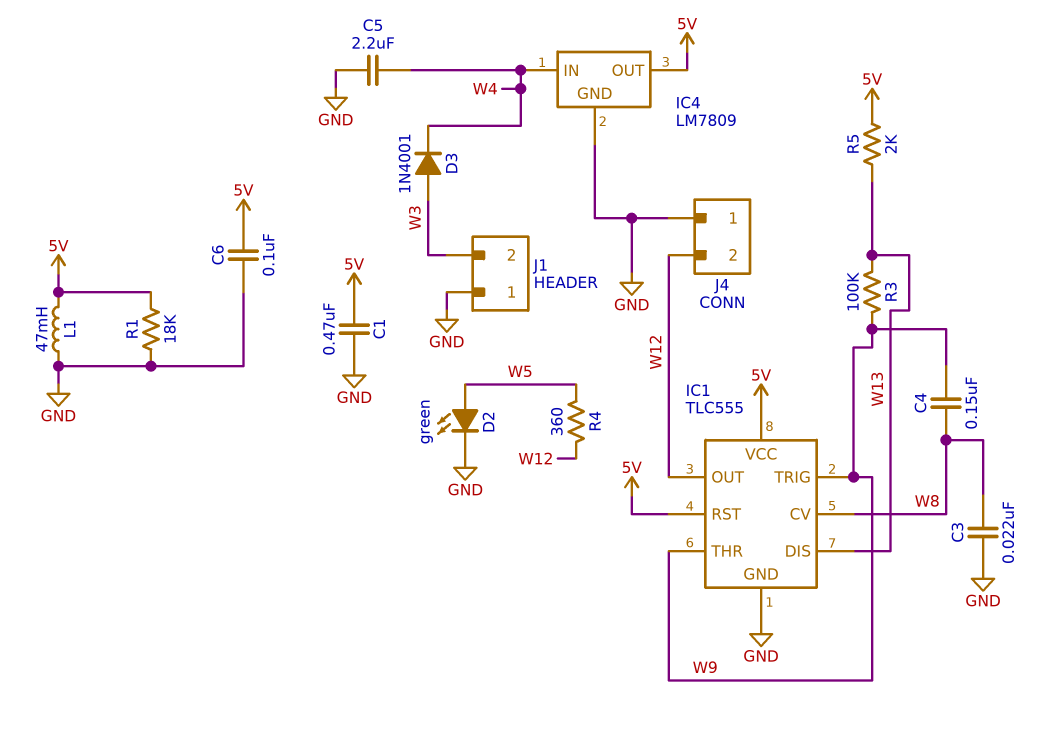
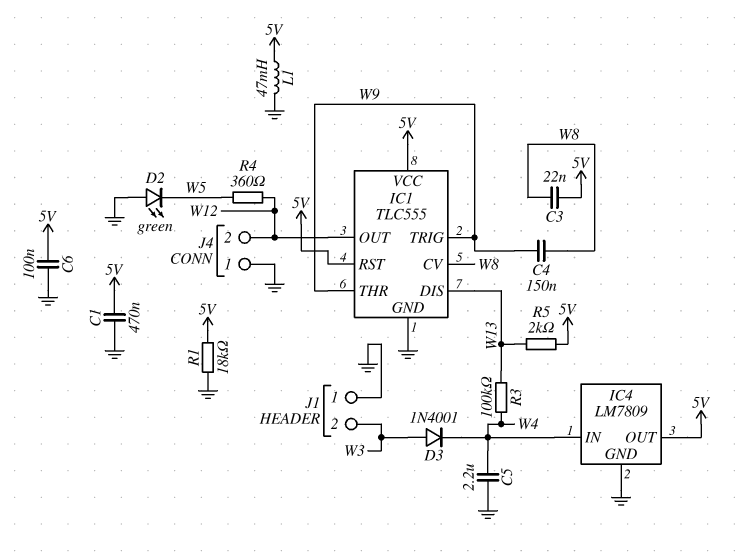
C3: 22nF (GND, W8) -> 22nF (5V, W8)
D2: LED green (A W5, K GND) -> LED green (A GND, K W5)
R3: 100k (W9, W13) -> 100k (W4, W13)

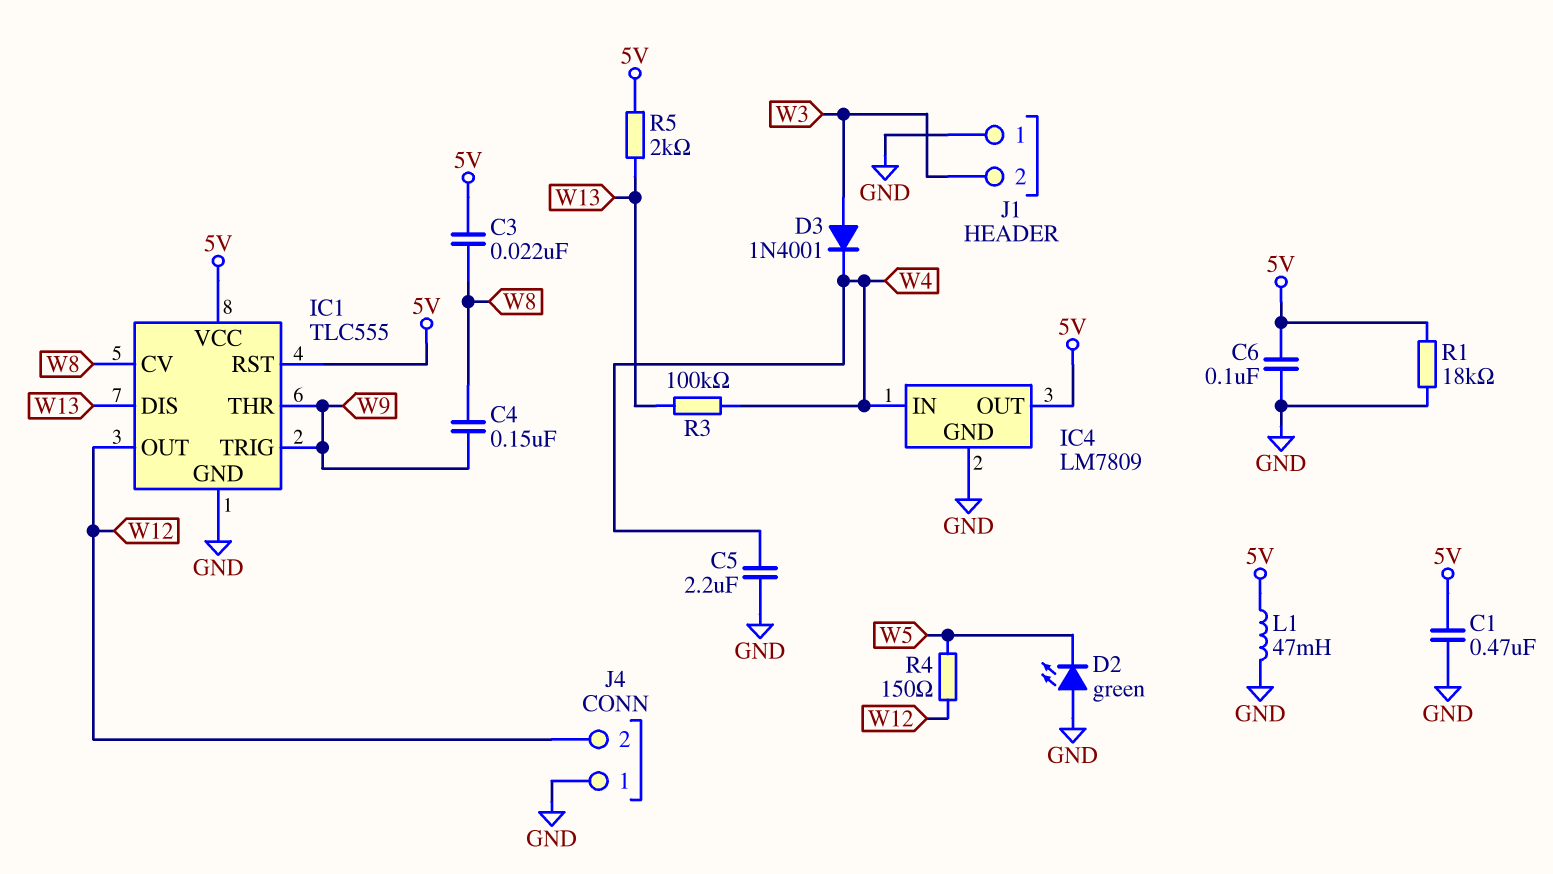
R4: 360 (W5, W12) -> 150 (W5, W12)

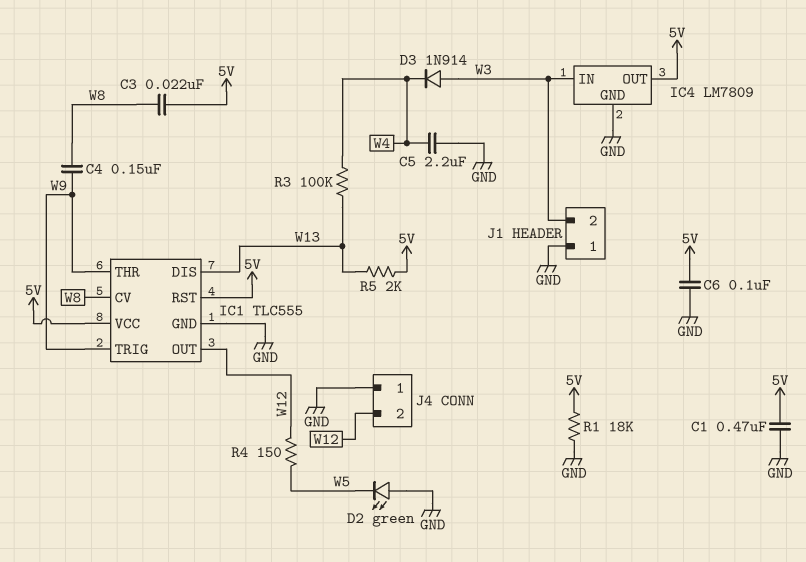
D3: diode 1N4001 (A W3, K W4) -> diode 1N914 (A W3, K W4)
IC4 pin IN: W4 -> W3
L1: 47mH (5V, GND) -> none

